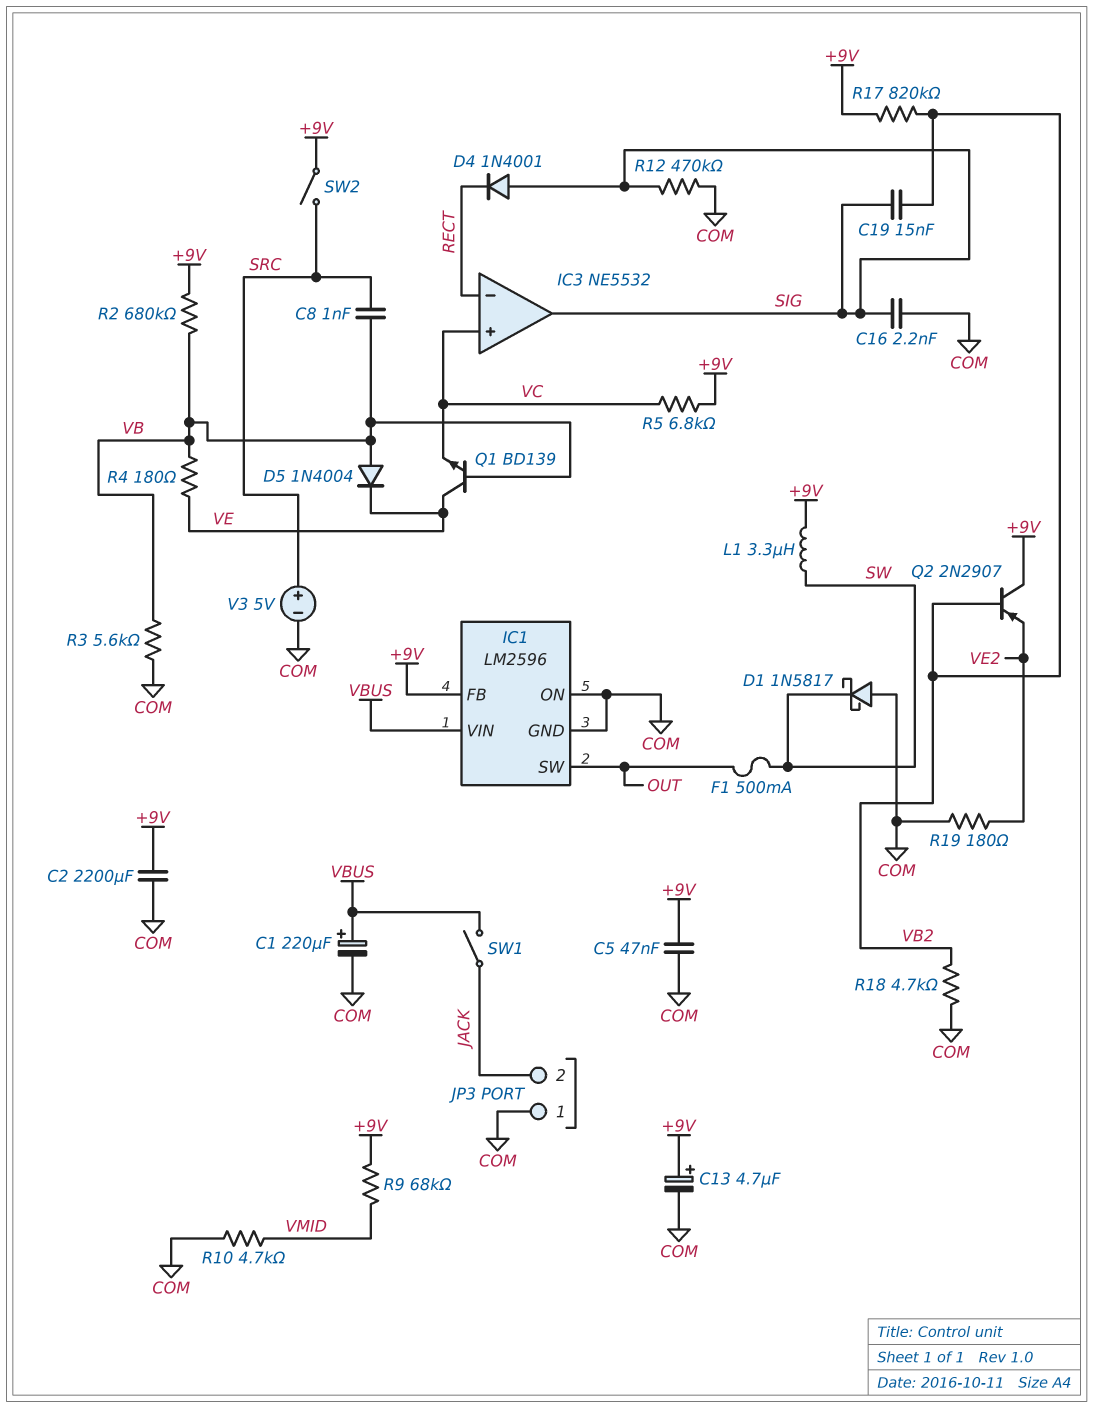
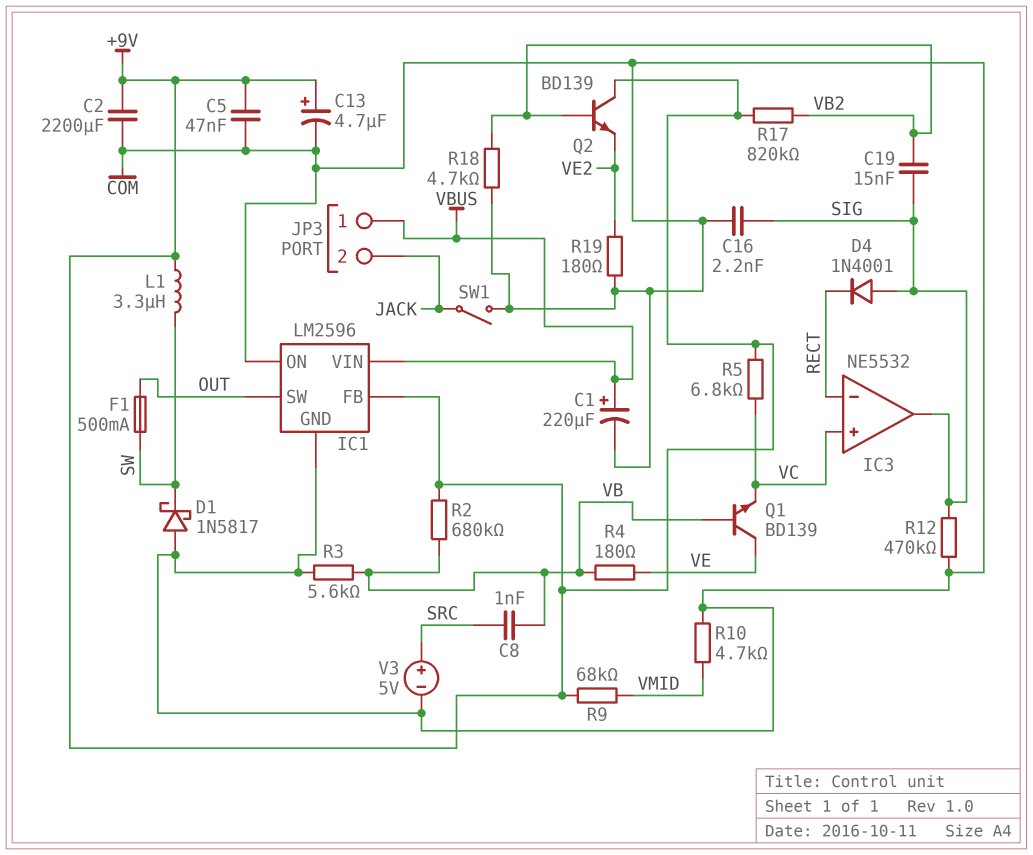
D5: diode 1N4004 (A VB, K VE) -> none
JP3 pin 1: COM -> VBUS
Q2: PNP 2N2907 (B VB2, C +9V, E VE2) -> NPN BD139 (B VB2, C +9V, E VE2)
SW1: switch (JACK, VBUS) -> switch (COM, JACK)
SW2: switch (+9V, SRC) -> none

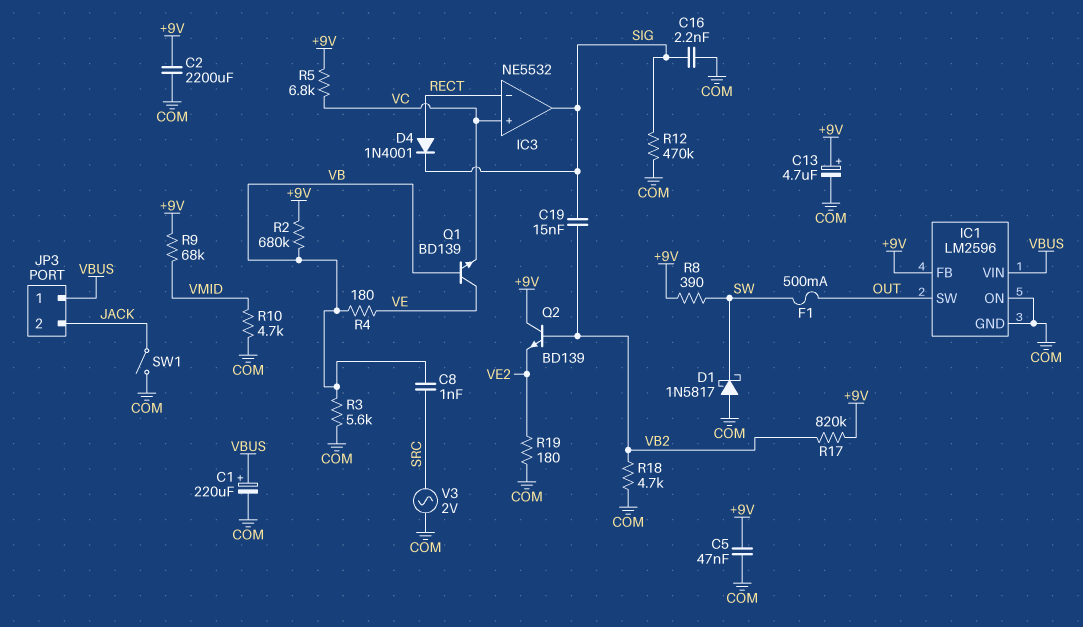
D4: diode 1N4001 (A SIG, K RECT) -> diode 1N4001 (A RECT, K SIG)
L1: 3.3uH (+9V, SW) -> none
R8: none -> 390 (+9V, SW)
V3: 5V (plus SRC, minus COM) -> AC 2V (COM, SRC)

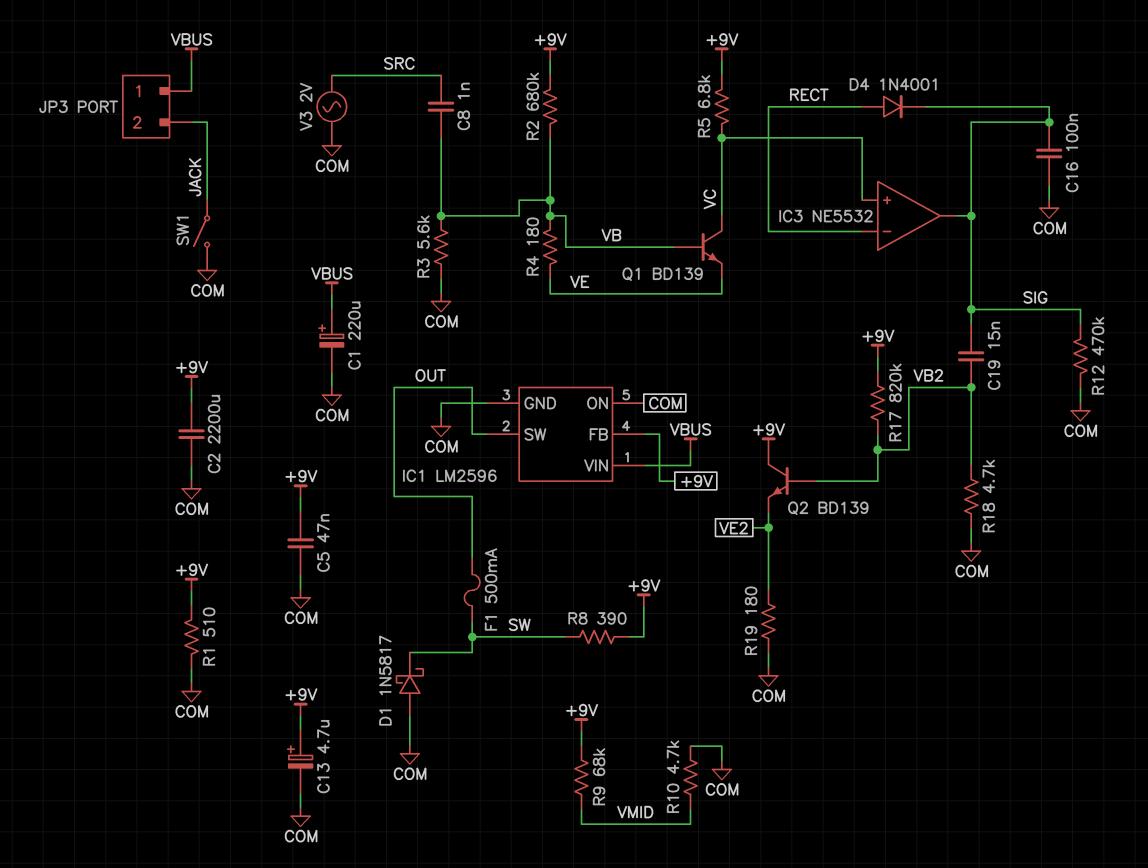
C16: 2.2nF (COM, SIG) -> 100nF (COM, SIG)
Q1: NPN BD139 (B VB, C VE, E VC) -> NPN BD139 (B VB, C VC, E VE)
R1: none -> 510 (+9V, COM)

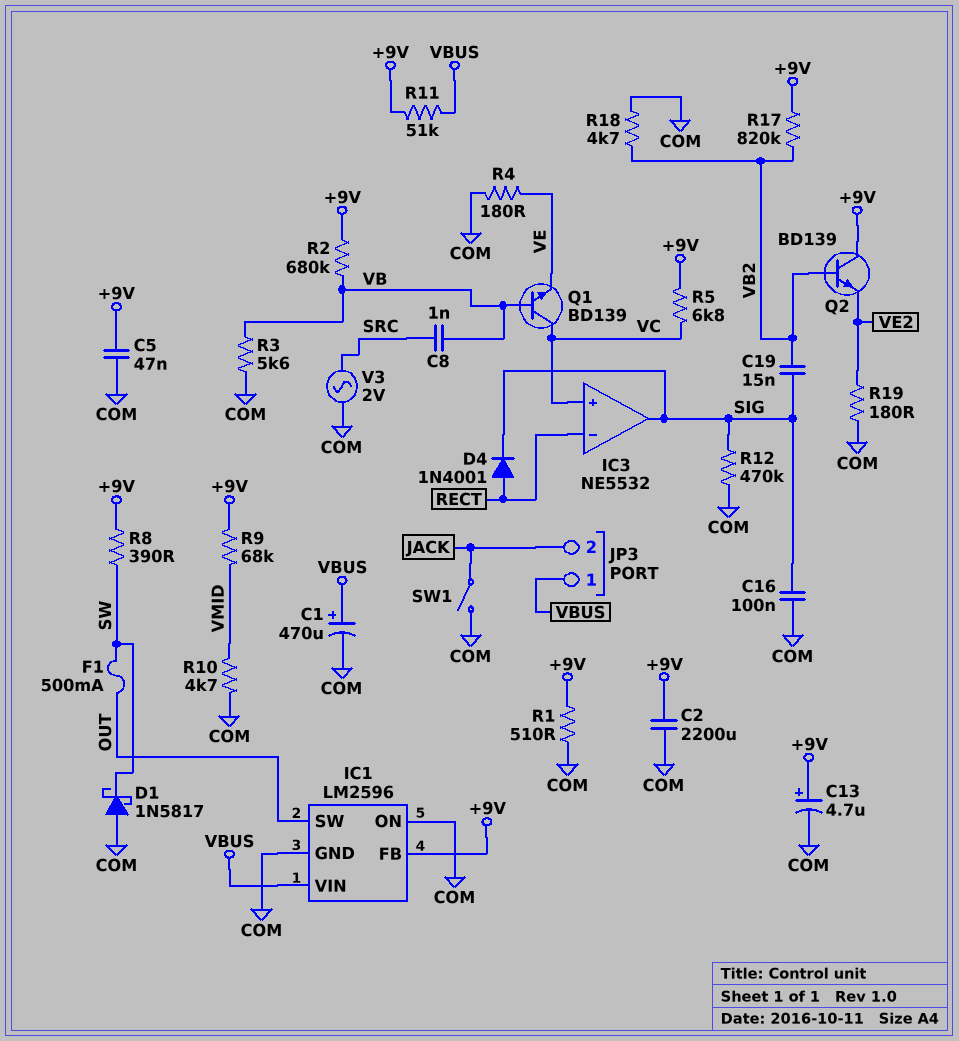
C1: 220uF (plus VBUS, minus COM) -> 470uF (plus VBUS, minus COM)
R4: 180 (VB, VE) -> 180 (COM, VE)
R11: none -> 51k (+9V, VBUS)

